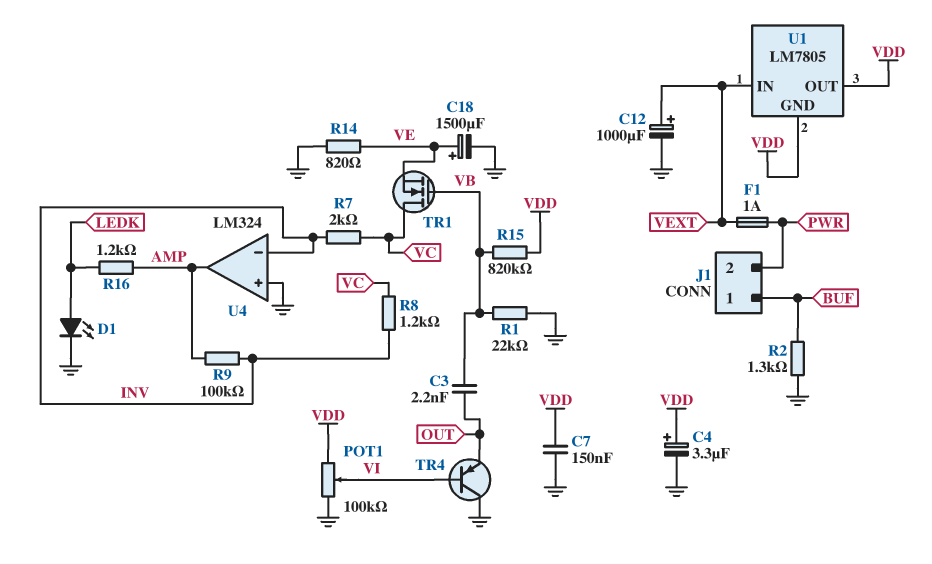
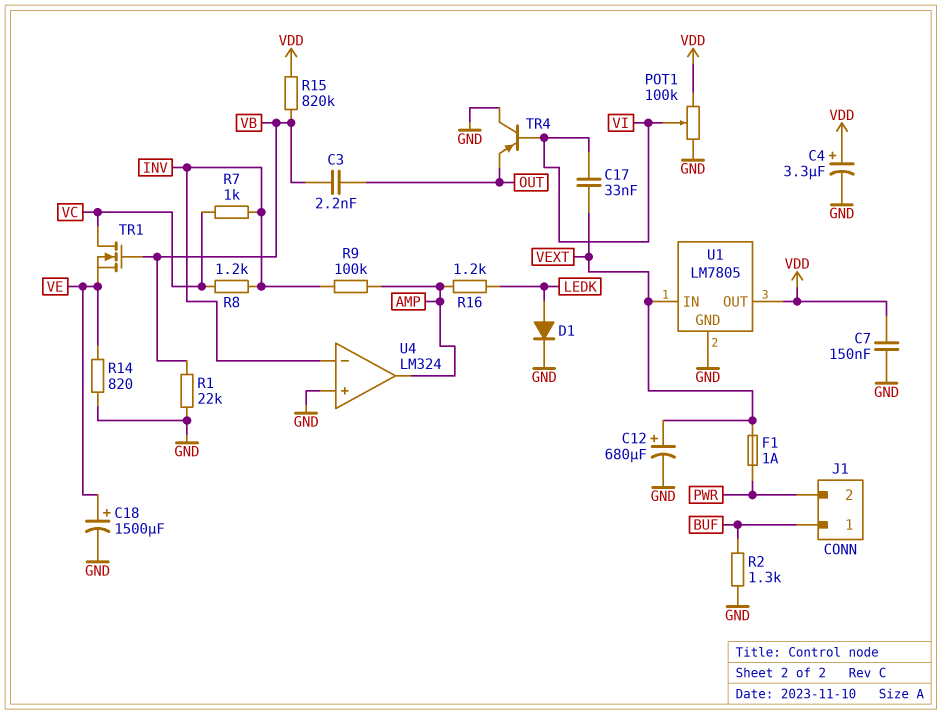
C12: 1000uF (plus VEXT, minus GND) -> 680uF (plus VEXT, minus GND)
C17: none -> 33nF (VEXT, VI)
D1: LED (A LEDK, K GND) -> diode (A LEDK, K GND)
R7: 2k (INV, VC) -> 1k (INV, VC)
U1 pin GND: VDD -> GND

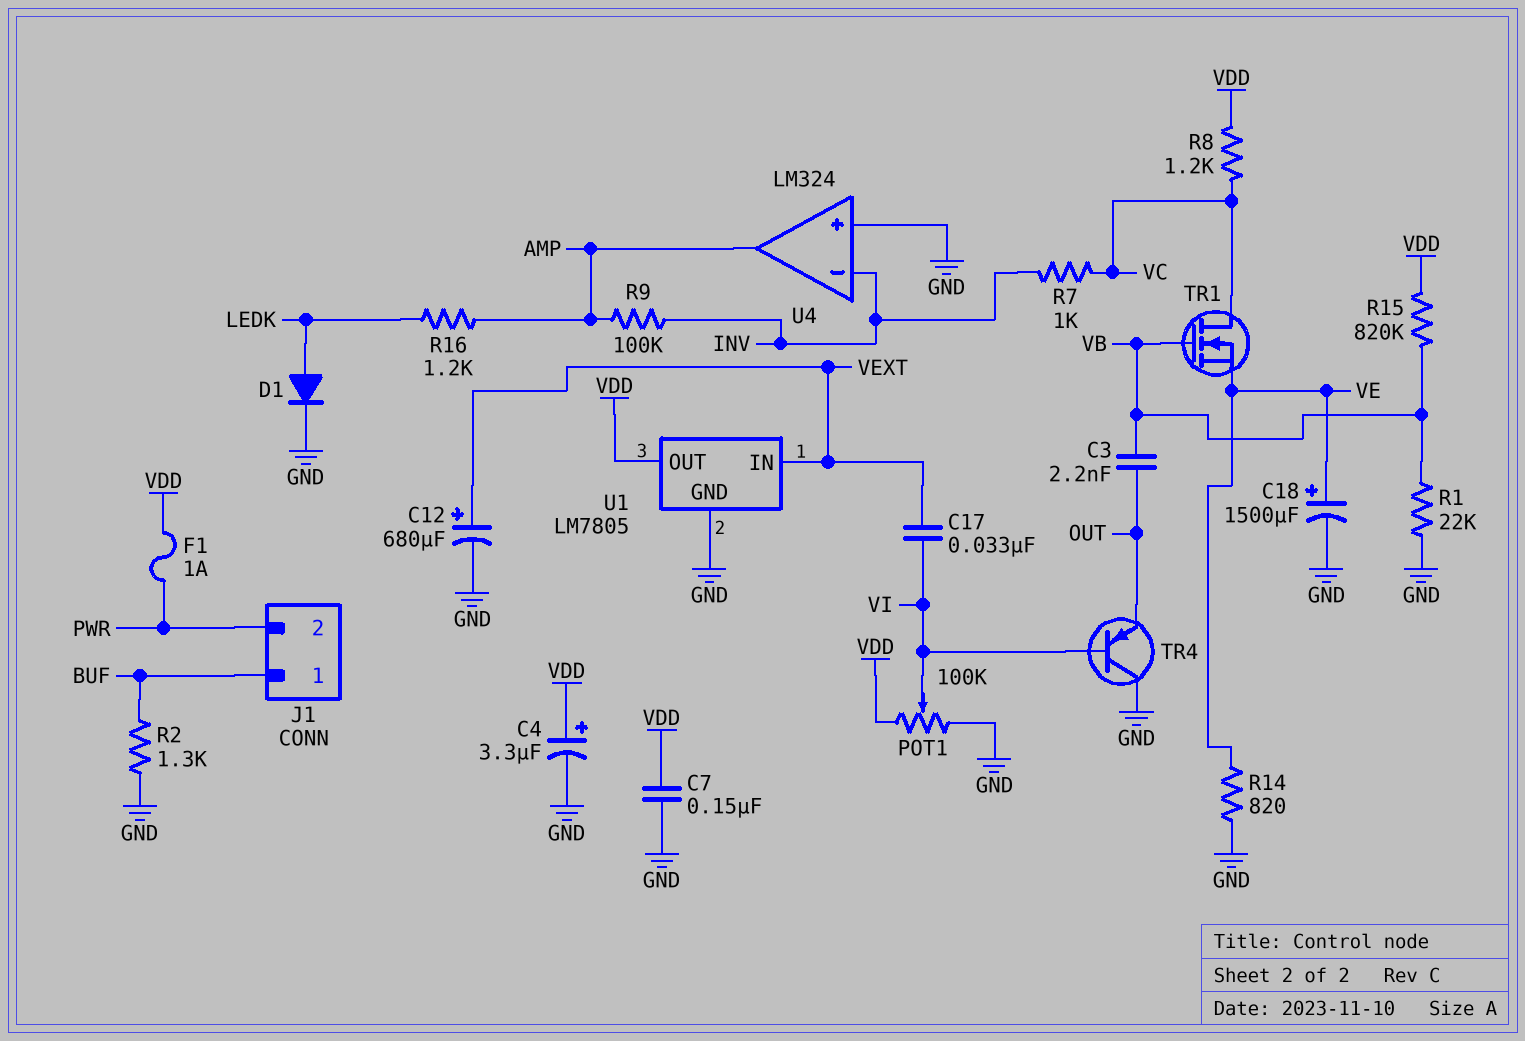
F1: 1A (PWR, VEXT) -> 1A (PWR, VDD)
R8: 1.2k (INV, VC) -> 1.2k (VC, VDD)

